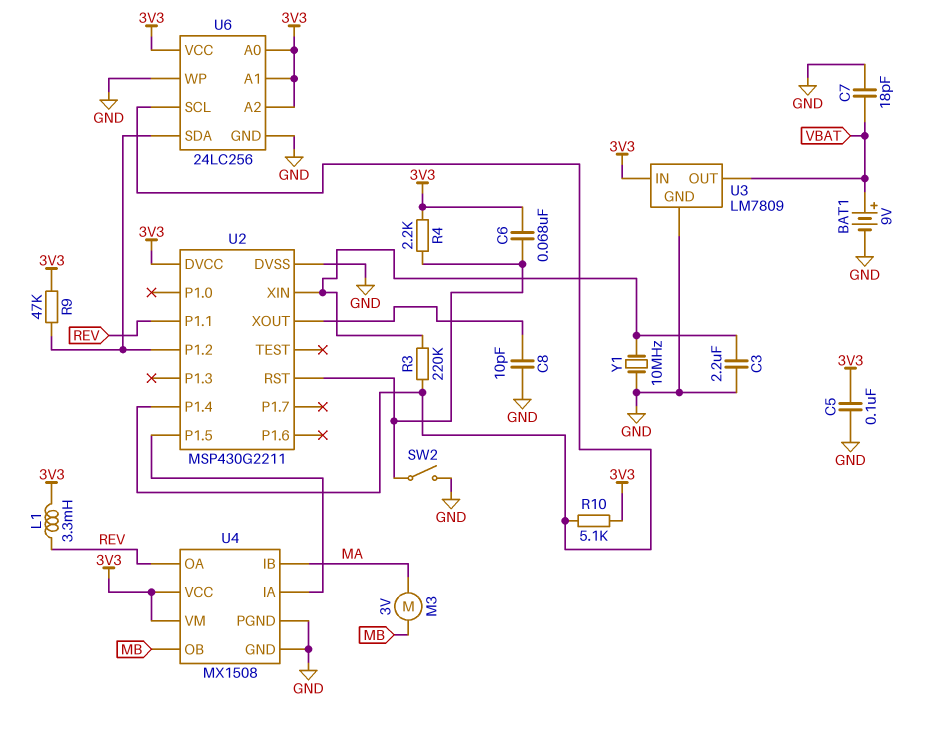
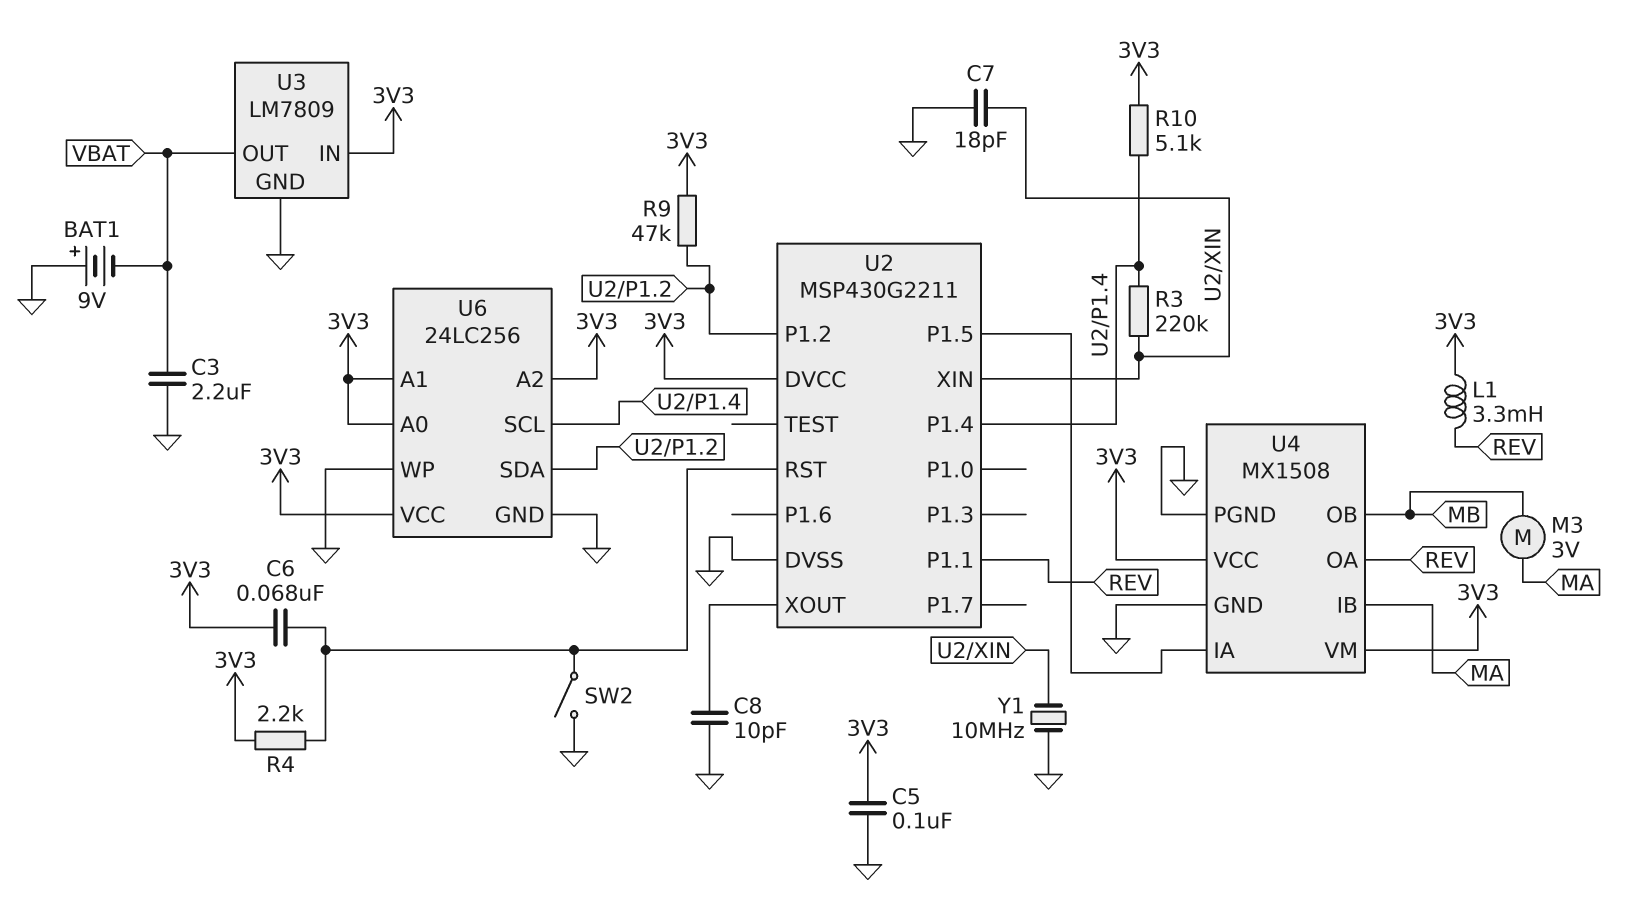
BAT1: 9V (plus VBAT, minus GND) -> 9V (plus GND, minus VBAT)
C3: 2.2uF (GND, U2/XIN) -> 2.2uF (GND, VBAT)
C7: 18pF (GND, VBAT) -> 18pF (GND, U2/XIN)

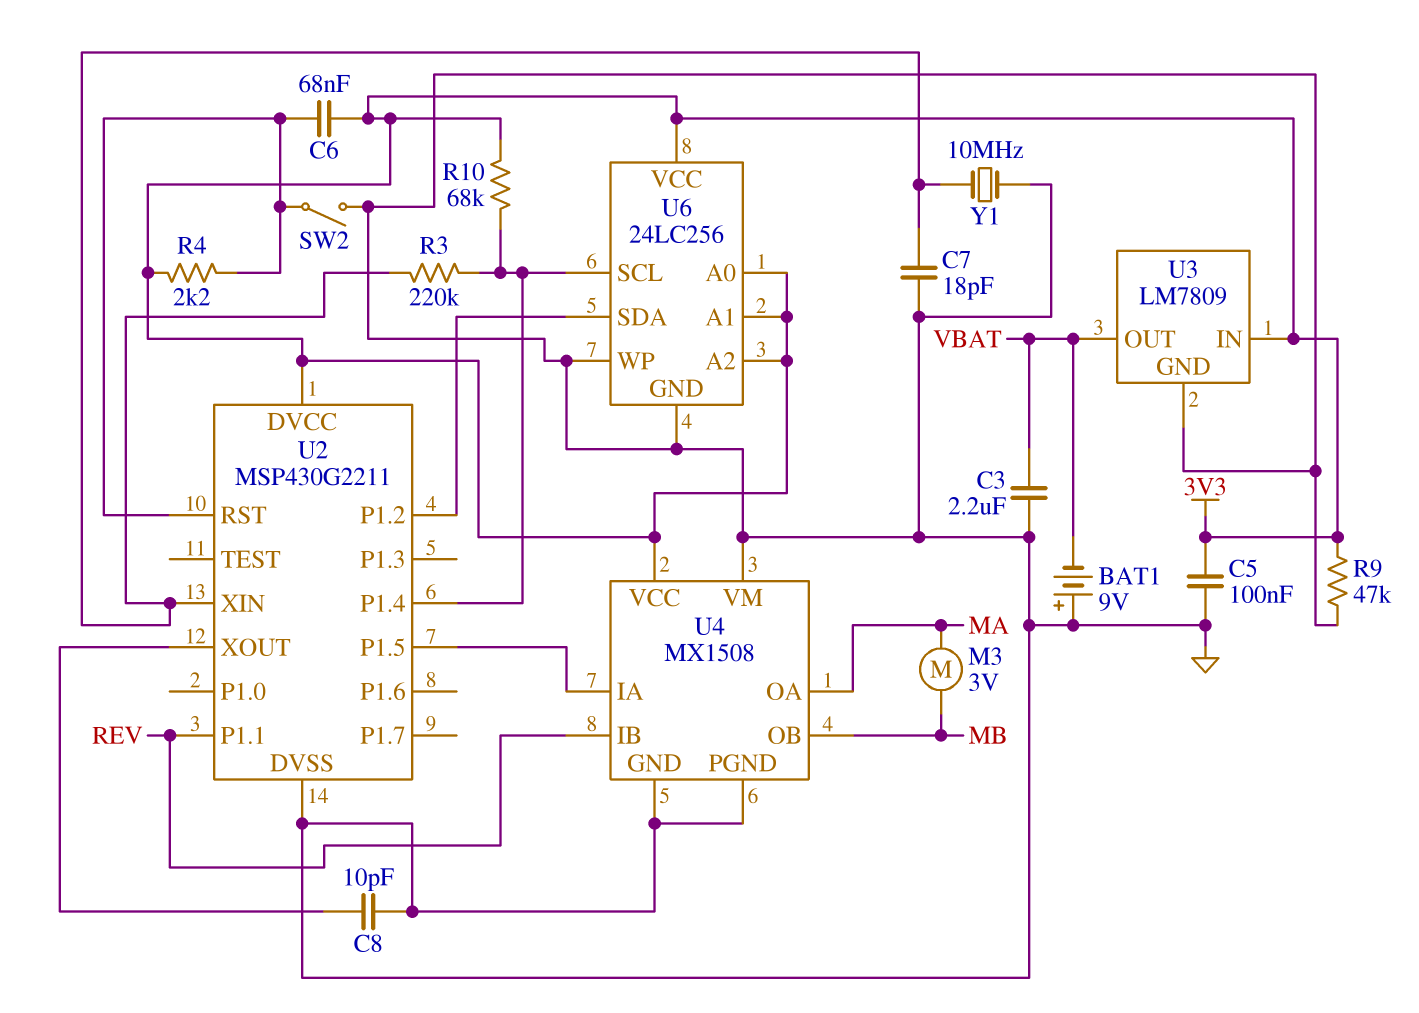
L1: 3.3mH (3V3, REV) -> none
R9: 47k (3V3, U2/P1.2) -> 47k (3V3, GND)
R10: 5.1k (3V3, U2/P1.4) -> 68k (3V3, U2/P1.4)
U4 pin IB: MA -> REV
U4 pin OA: REV -> MA
U4 pin VM: 3V3 -> GND

